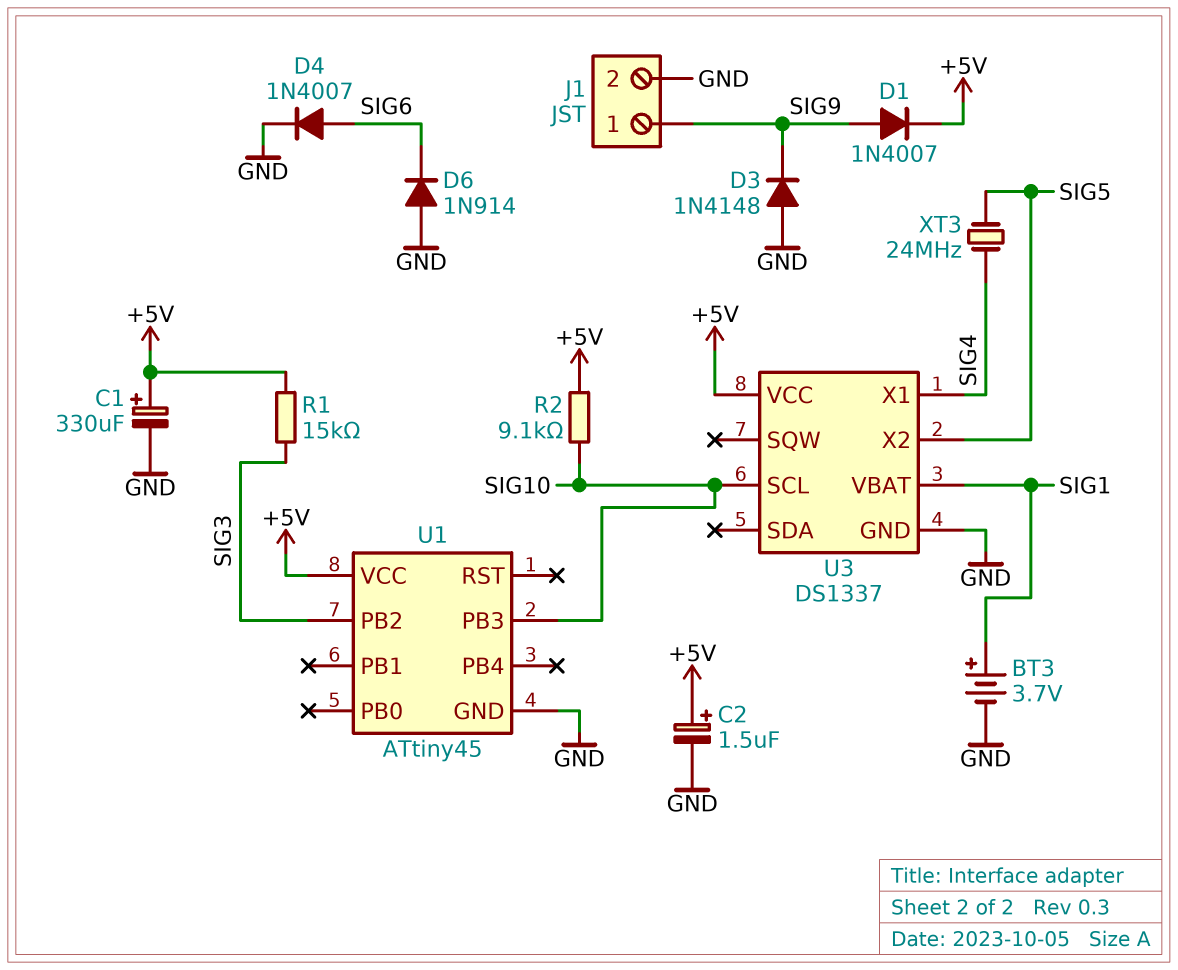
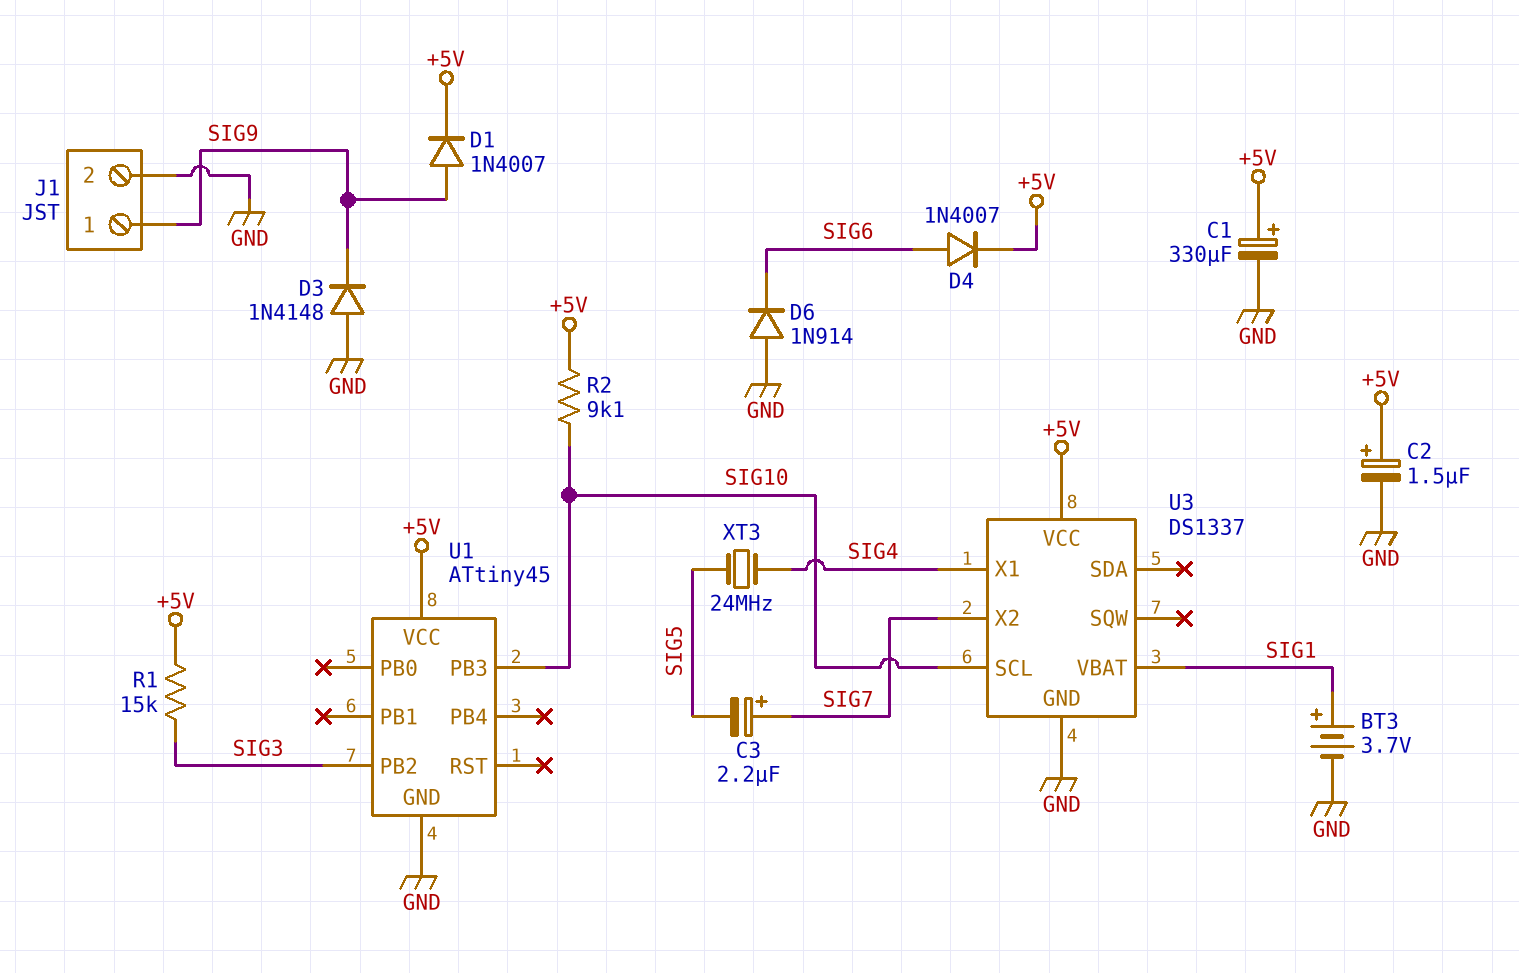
C3: none -> 2.2uF (plus SIG7, minus SIG5)
D4: diode 1N4007 (A SIG6, K GND) -> diode 1N4007 (A SIG6, K +5V)
U3 pin X2: SIG5 -> SIG7

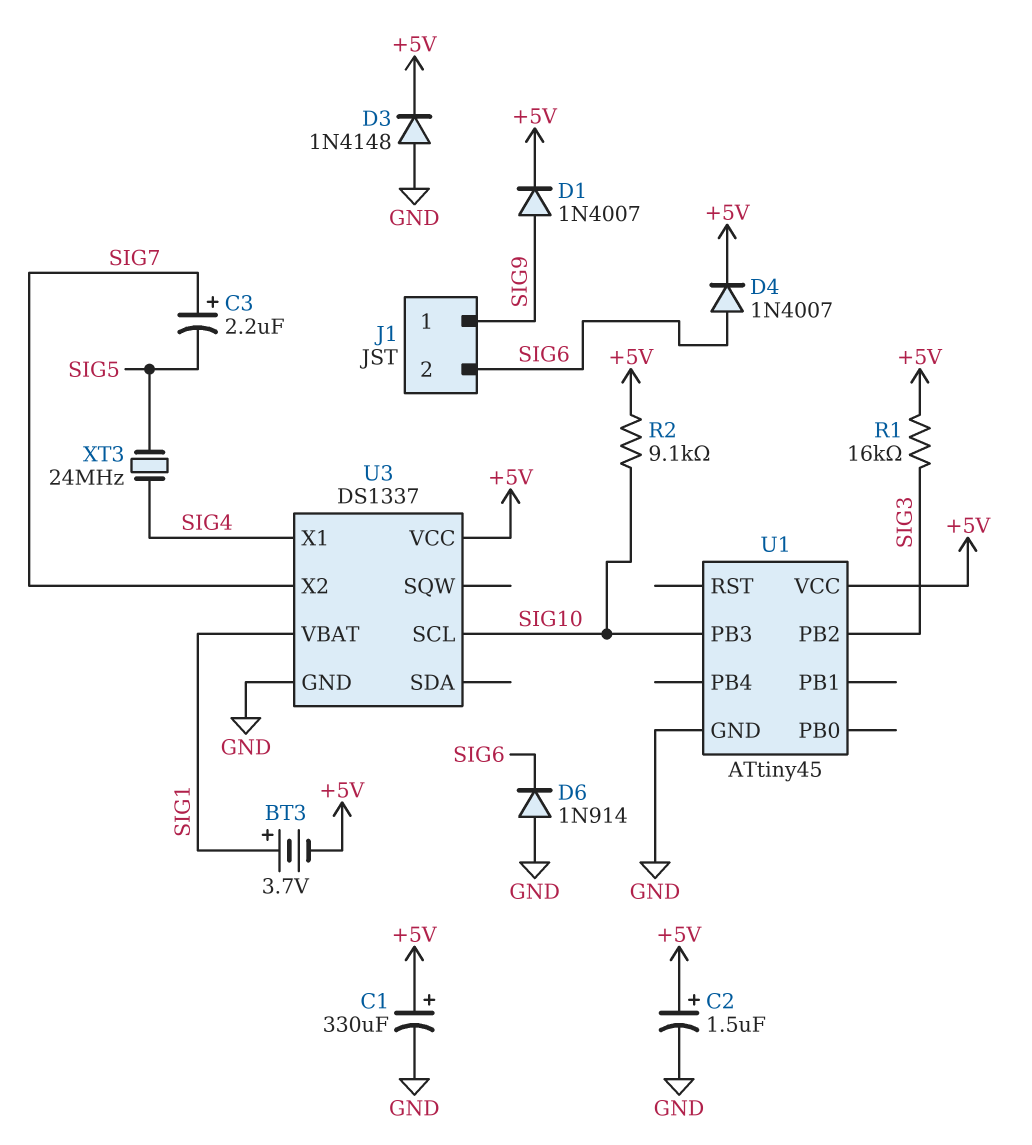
BT3: 3.7V (plus SIG1, minus GND) -> 3.7V (plus SIG1, minus +5V)
D3: diode 1N4148 (A GND, K SIG9) -> diode 1N4148 (A GND, K +5V)
J1 pin 2: GND -> SIG6
R1: 15k (+5V, SIG3) -> 16k (+5V, SIG3)

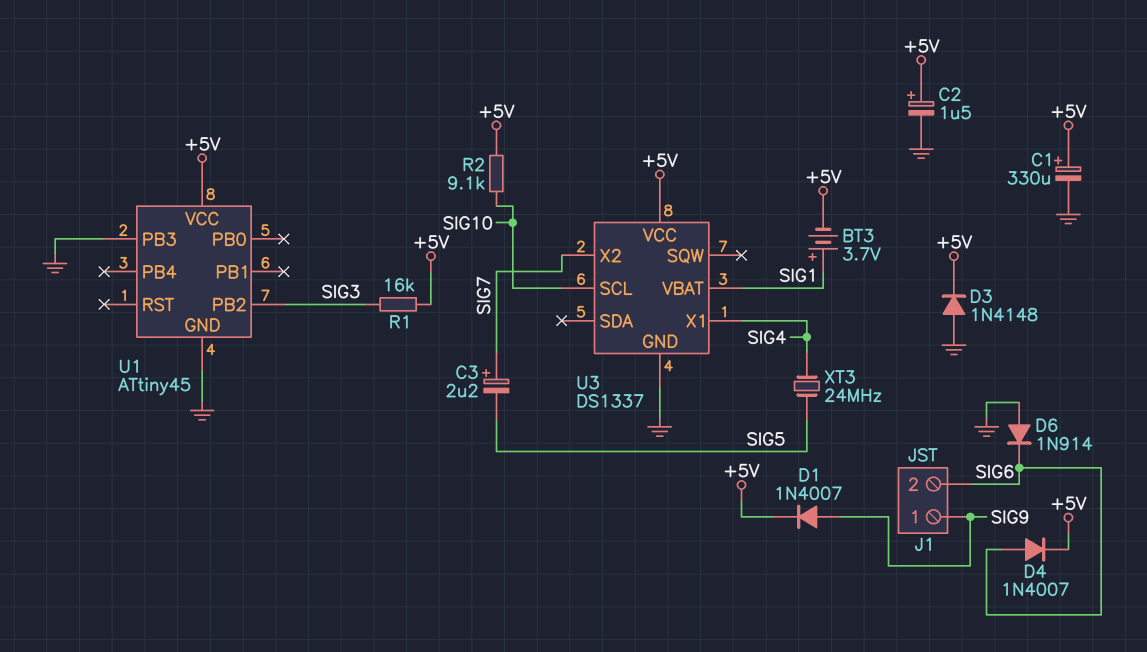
U1 pin PB3: SIG10 -> GND

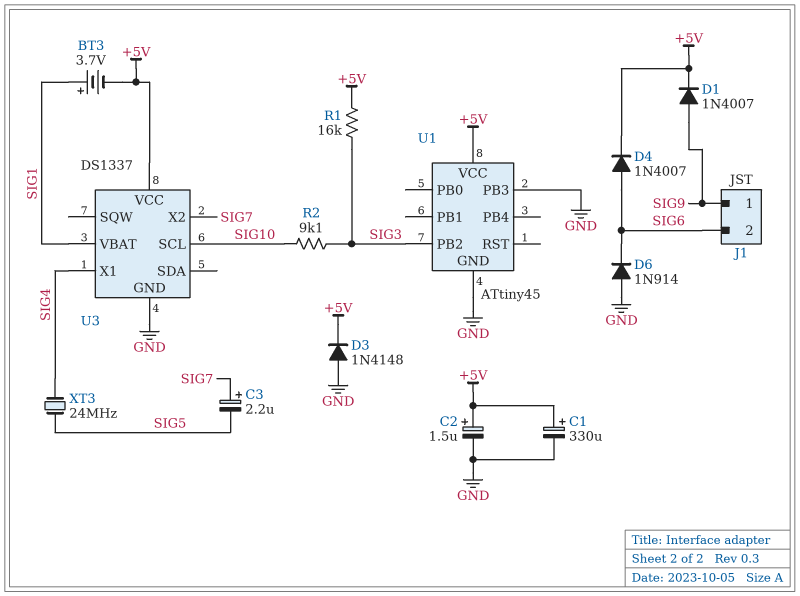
R2: 9.1k (+5V, SIG10) -> 9.1k (SIG3, SIG10)

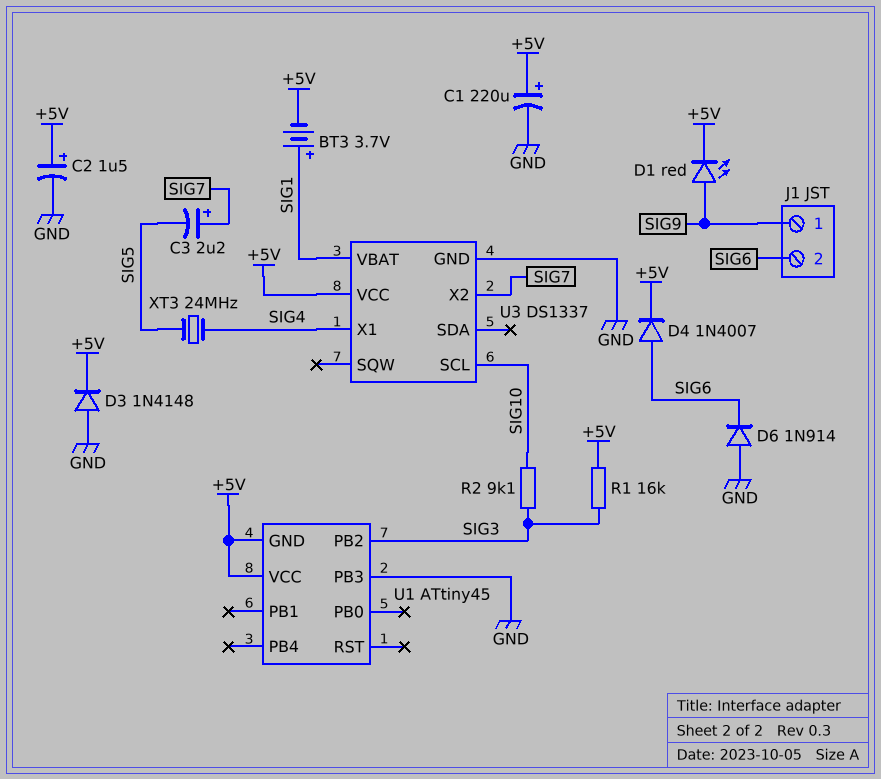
C1: 330uF (plus +5V, minus GND) -> 220uF (plus +5V, minus GND)
D1: diode 1N4007 (A SIG9, K +5V) -> LED red (A SIG9, K +5V)
U1 pin GND: GND -> +5V

